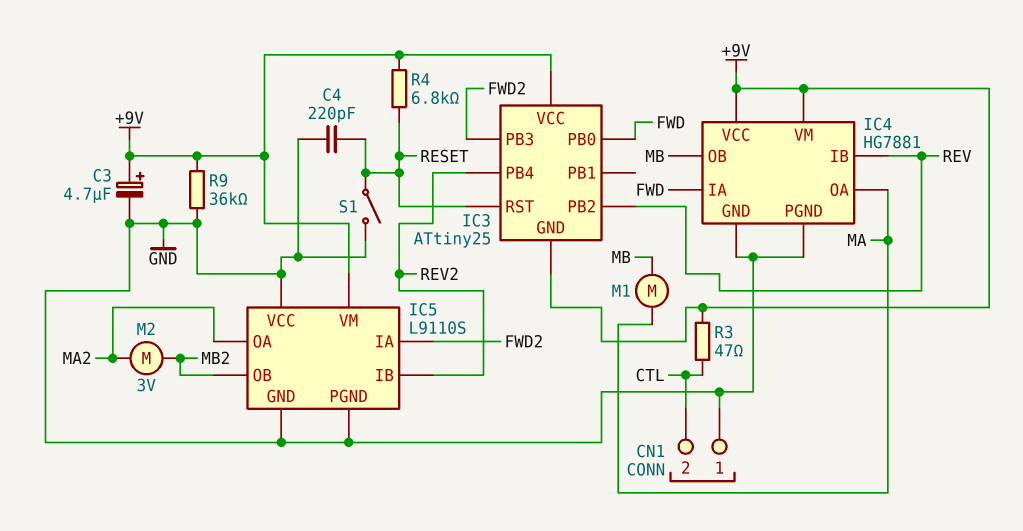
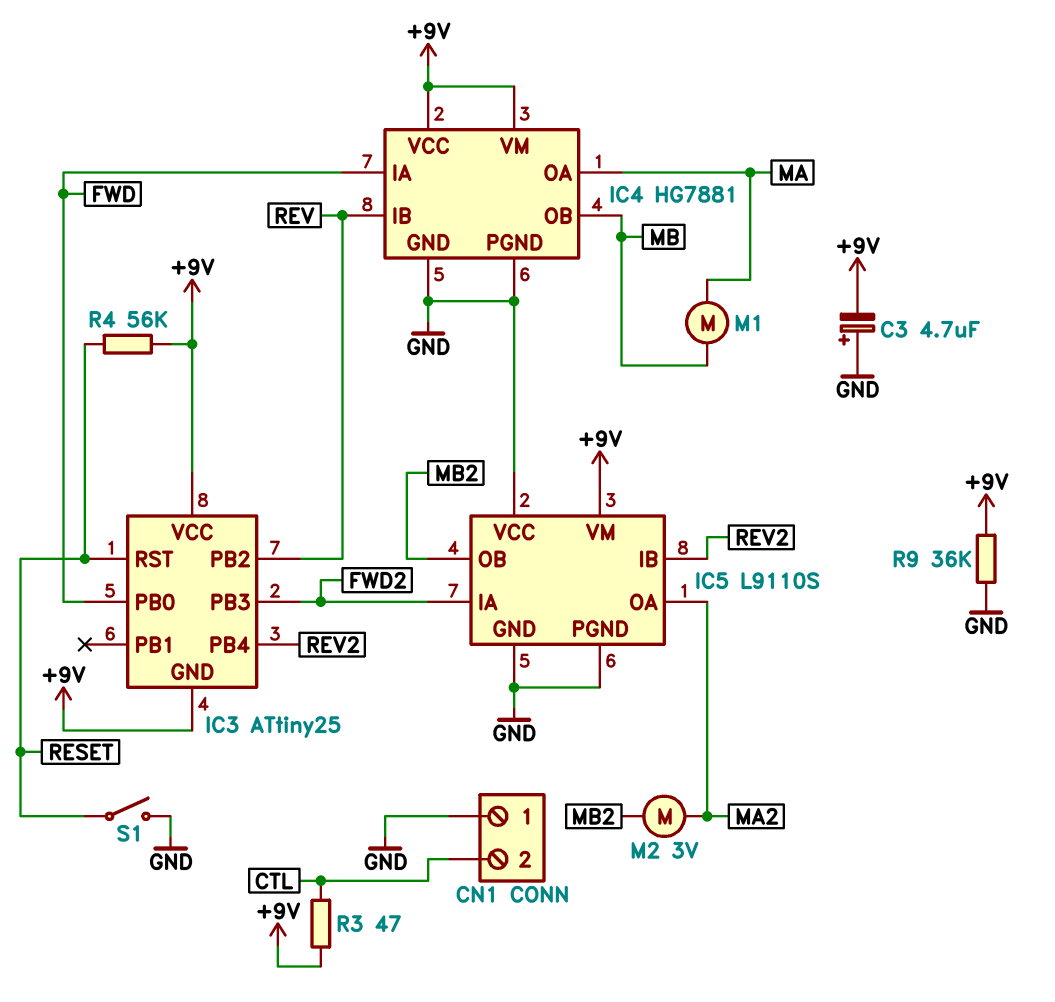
C3: 4.7uF (plus +9V, minus GND) -> 4.7uF (plus GND, minus +9V)
C4: 220pF (GND, RESET) -> none
R4: 6.8k (+9V, RESET) -> 56k (+9V, RESET)

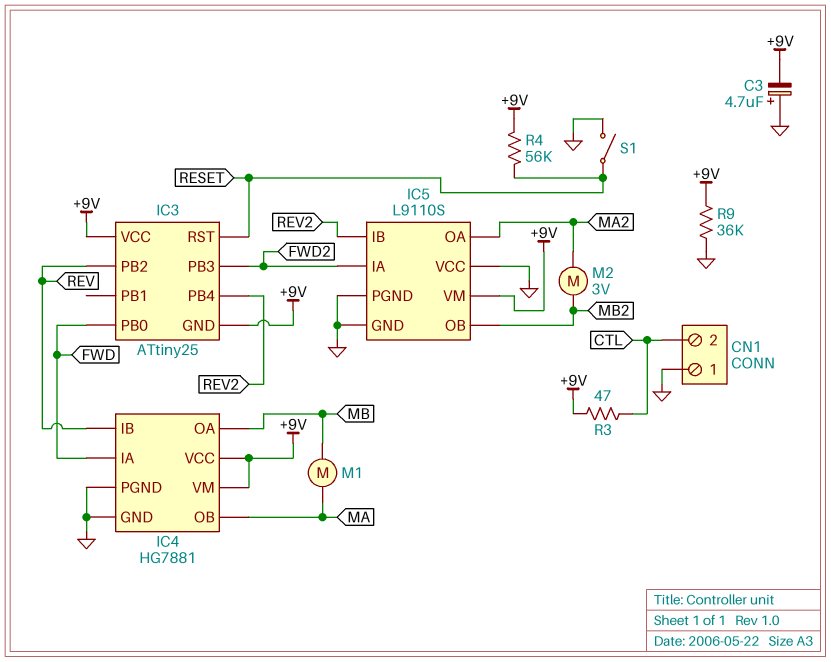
IC4 pin OA: MA -> MB
IC4 pin OB: MB -> MA

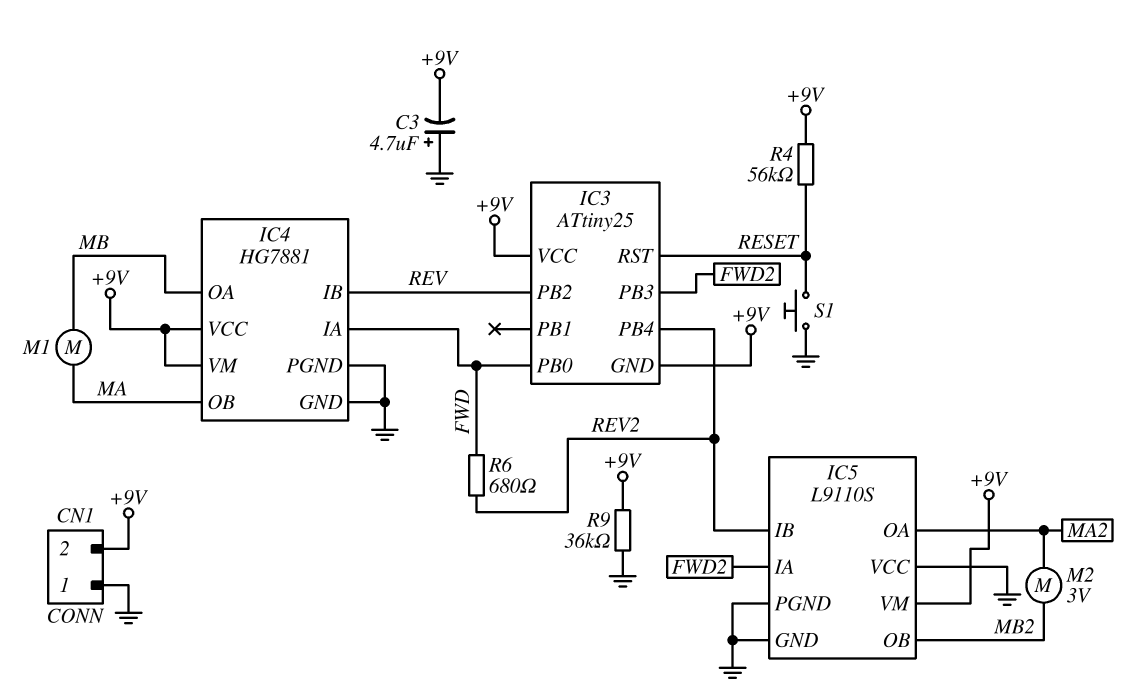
CN1 pin 2: CTL -> +9V
R3: 47 (+9V, CTL) -> none
R6: none -> 680 (FWD, REV2)
S1: switch (GND, RESET) -> button (GND, RESET)

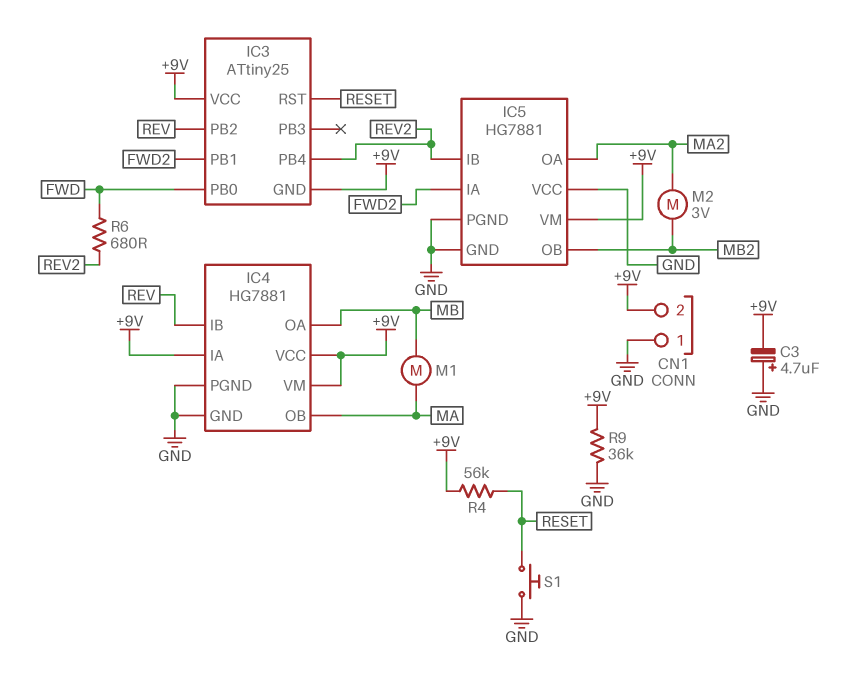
IC3 pin PB1: none -> FWD2
IC3 pin PB3: FWD2 -> none
IC4 pin IA: FWD -> +9V
IC5: L9110S -> HG7881

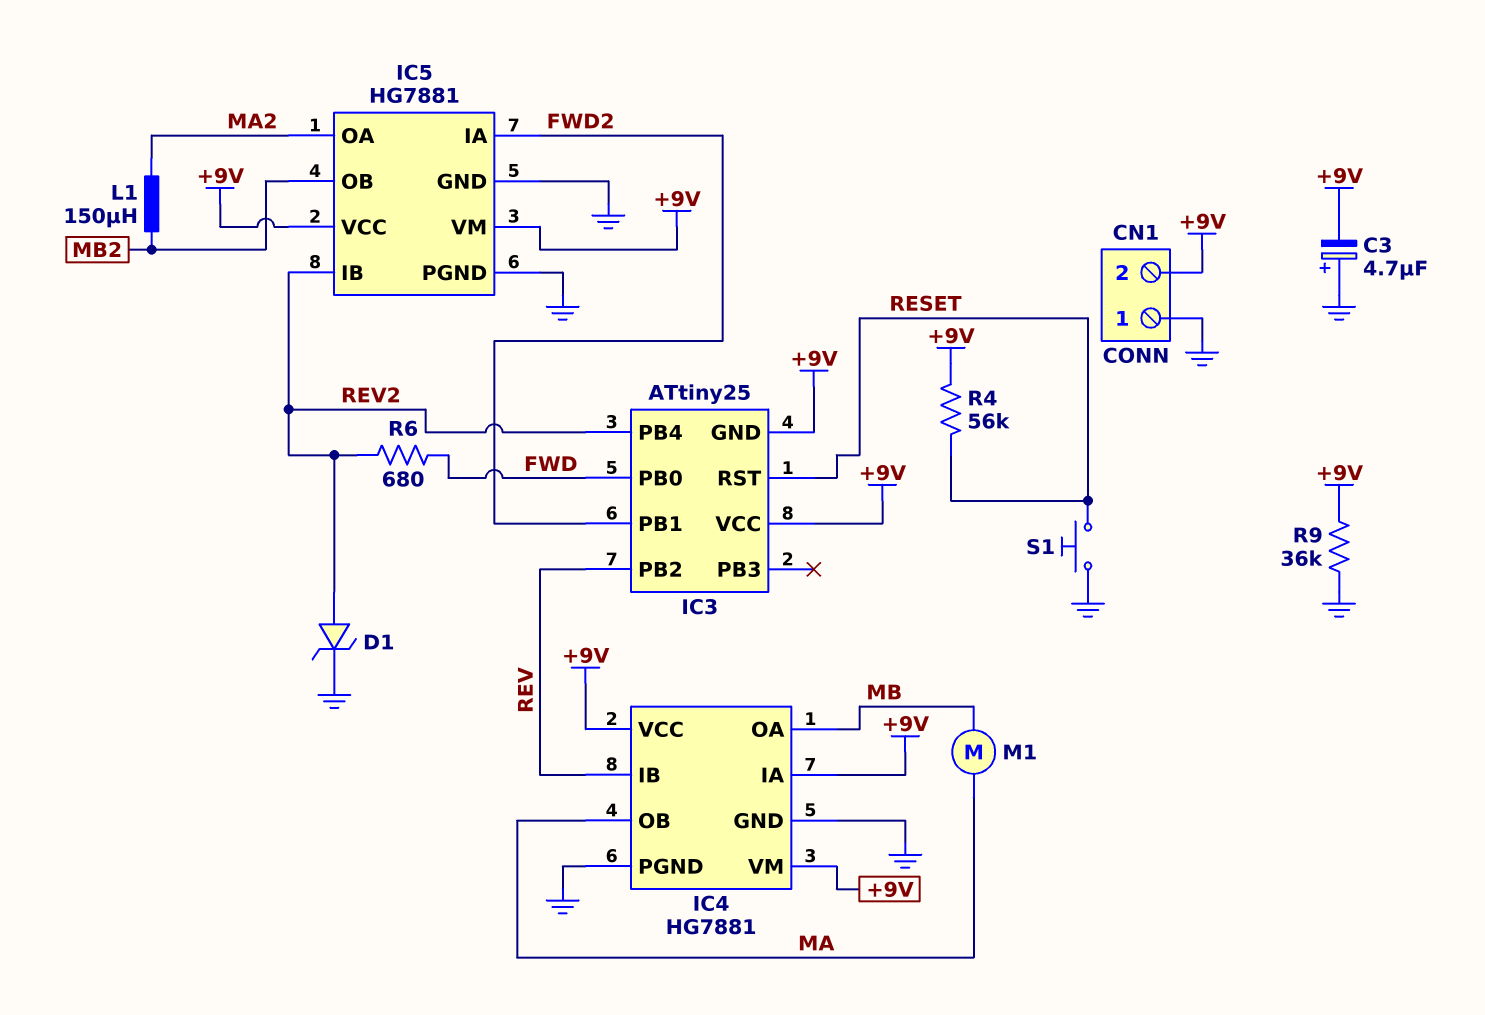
D1: none -> zener (A REV2, K GND)
IC5 pin VCC: GND -> +9V
L1: none -> 150uH (MA2, MB2)
M2: motor 3V (MA2, MB2) -> none

